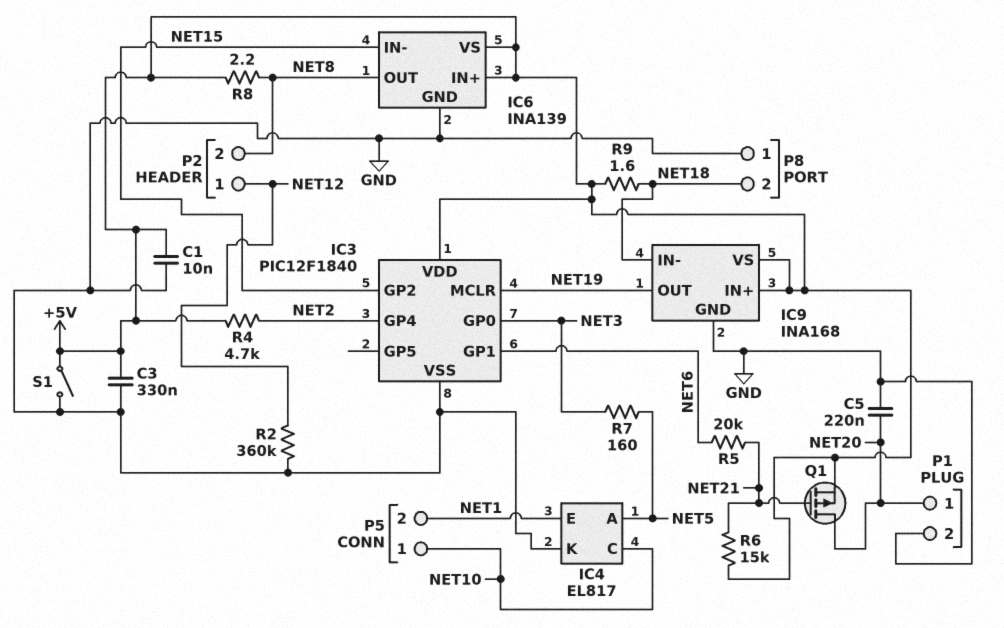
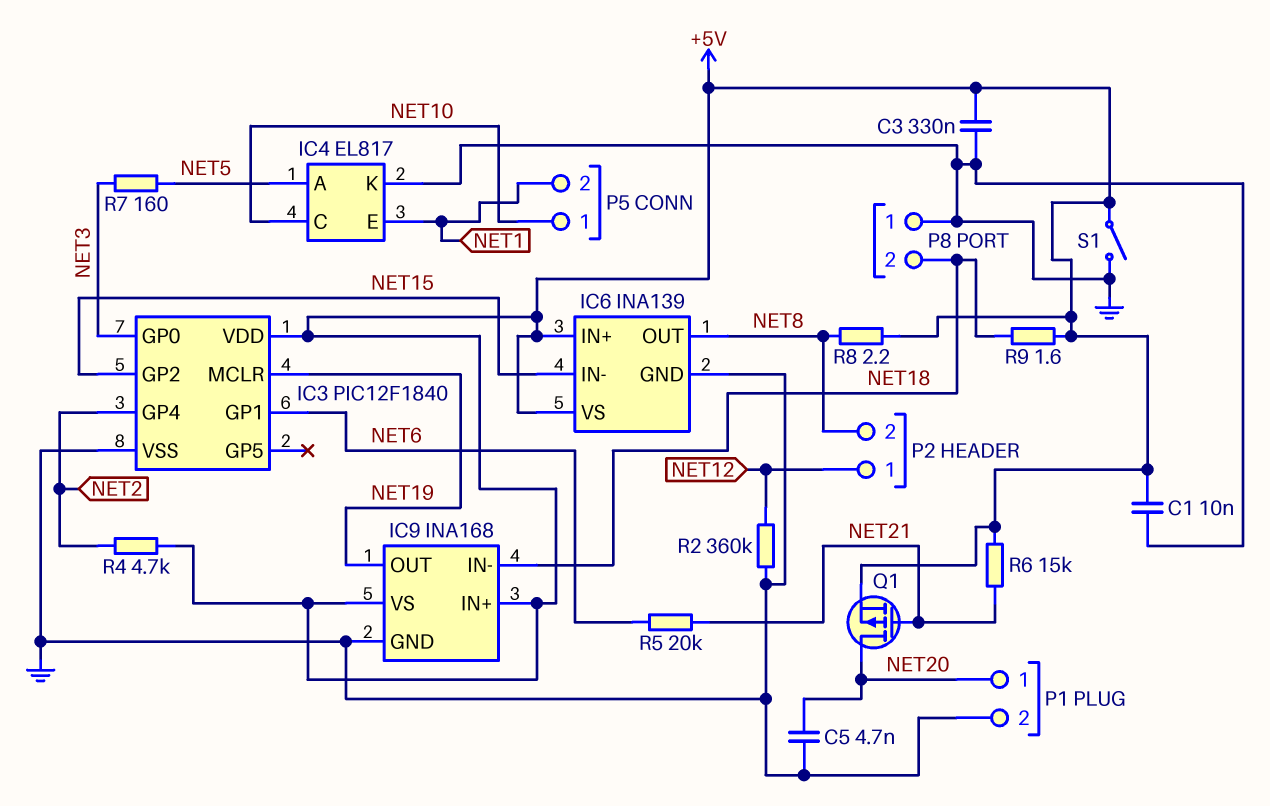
C5: 220nF (GND, NET20) -> 4.7nF (GND, NET20)

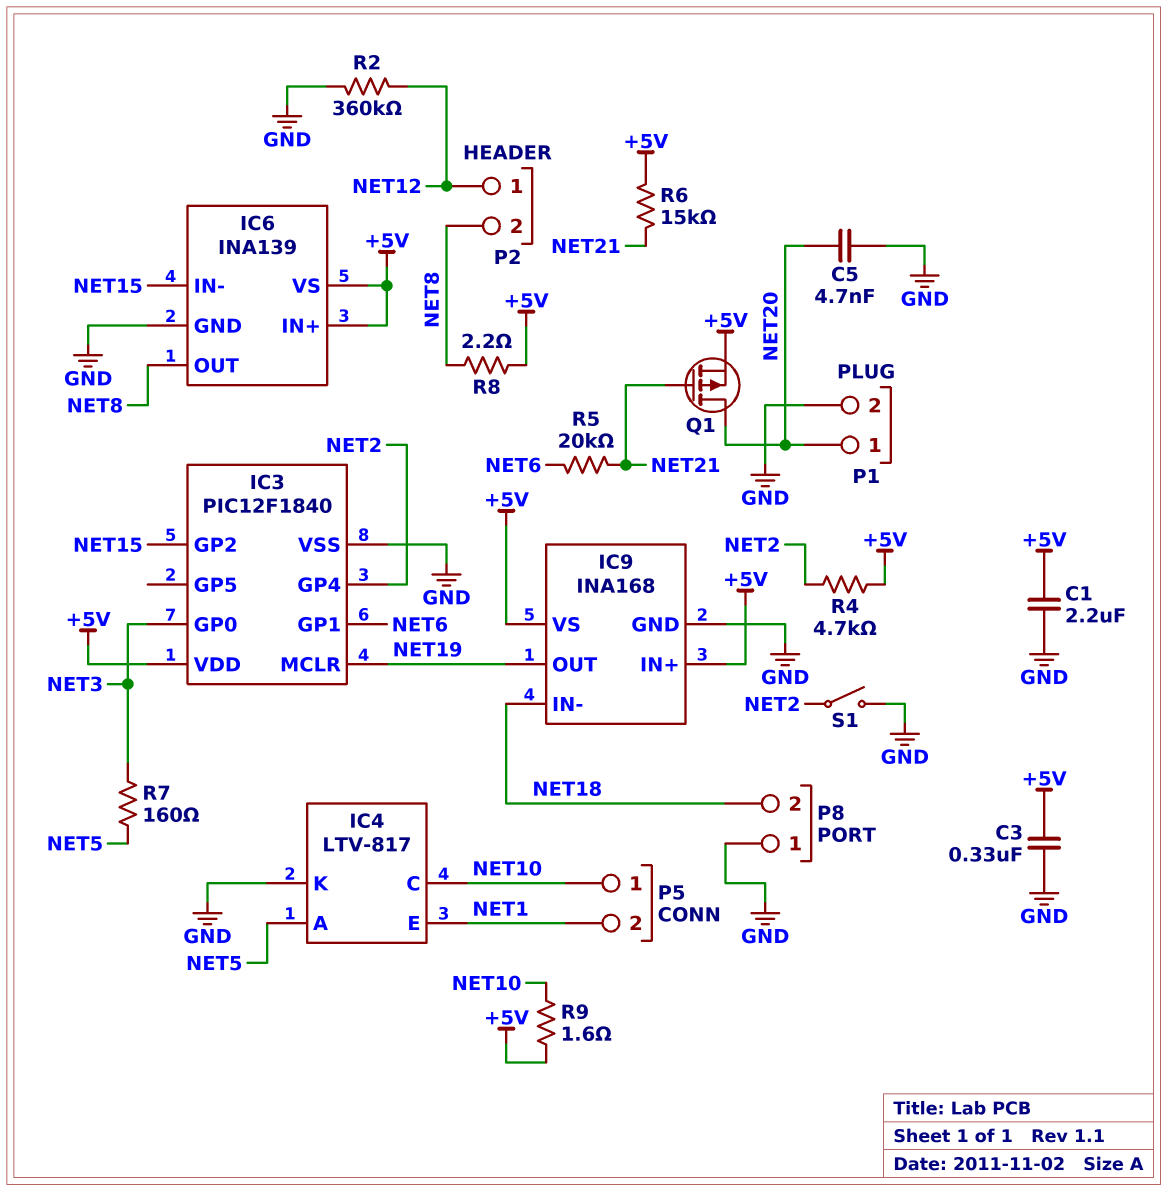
C1: 10nF (+5V, GND) -> 2.2uF (+5V, GND)
IC4: EL817 -> LTV-817
R9: 1.6 (+5V, NET18) -> 1.6 (+5V, NET10)
S1: switch (+5V, GND) -> switch (GND, NET2)

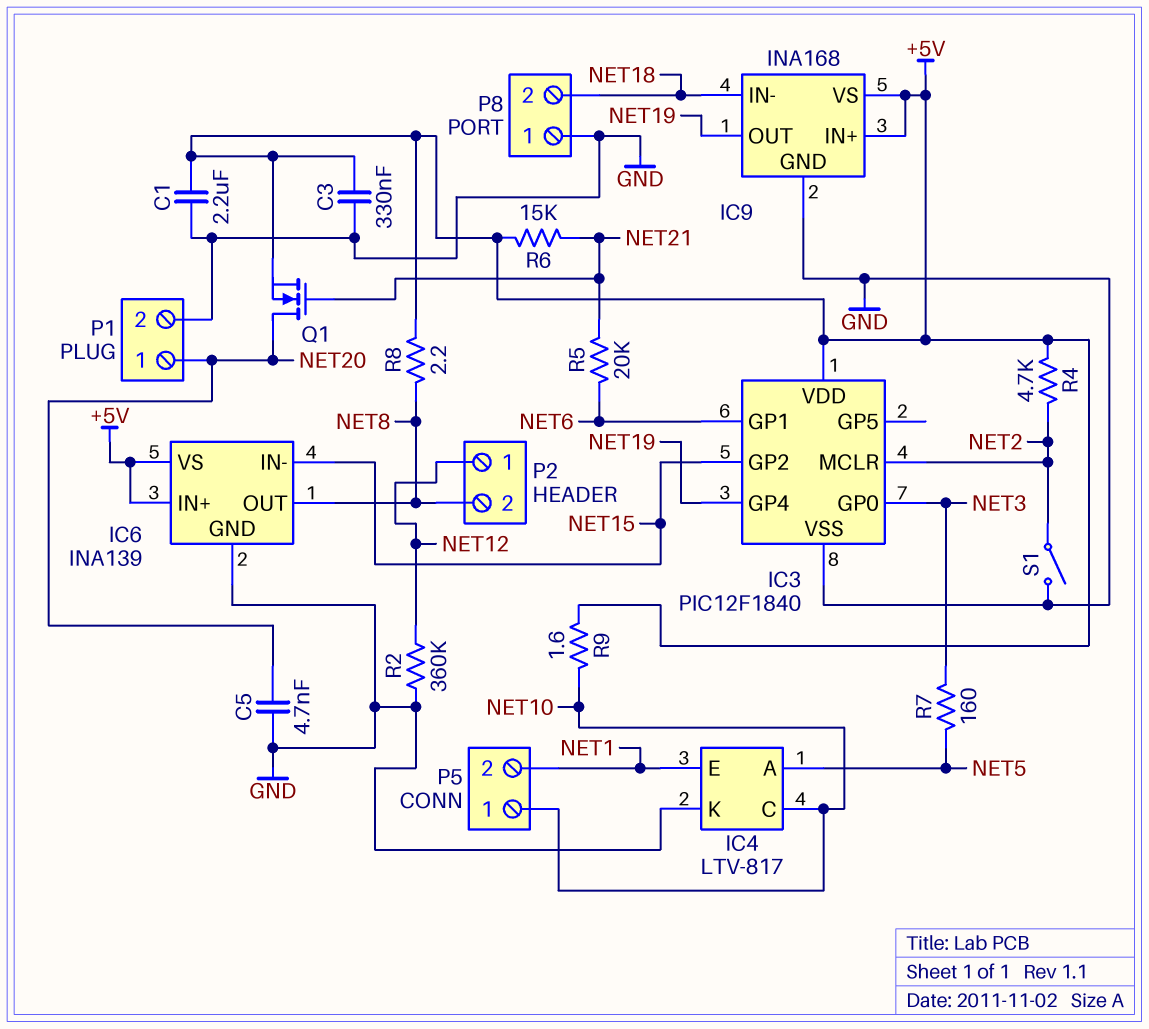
IC3 pin GP4: NET2 -> NET19
IC3 pin MCLR: NET19 -> NET2
Q1: PMOS (G NET21, D NET20, S +5V) -> NMOS (G NET21, D NET20, S +5V)

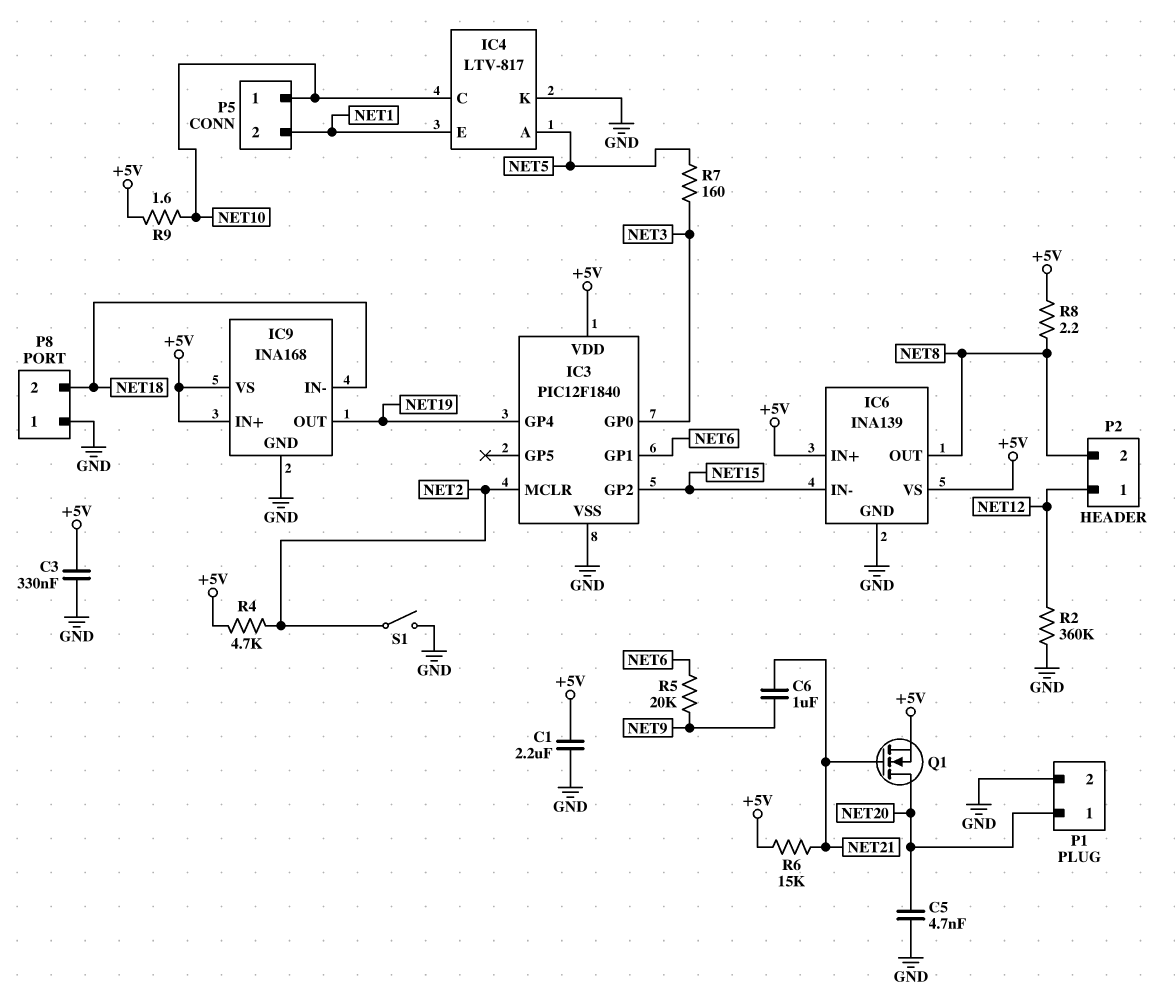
C6: none -> 1uF (NET9, NET21)
R5: 20k (NET6, NET21) -> 20k (NET6, NET9)

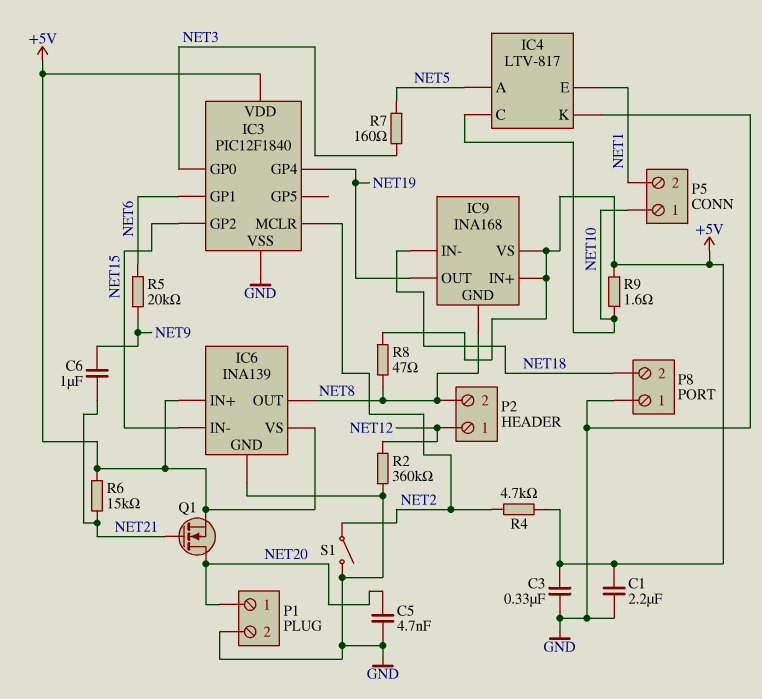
IC9 pin GND: GND -> NET8
R8: 2.2 (+5V, NET8) -> 47 (+5V, NET8)

